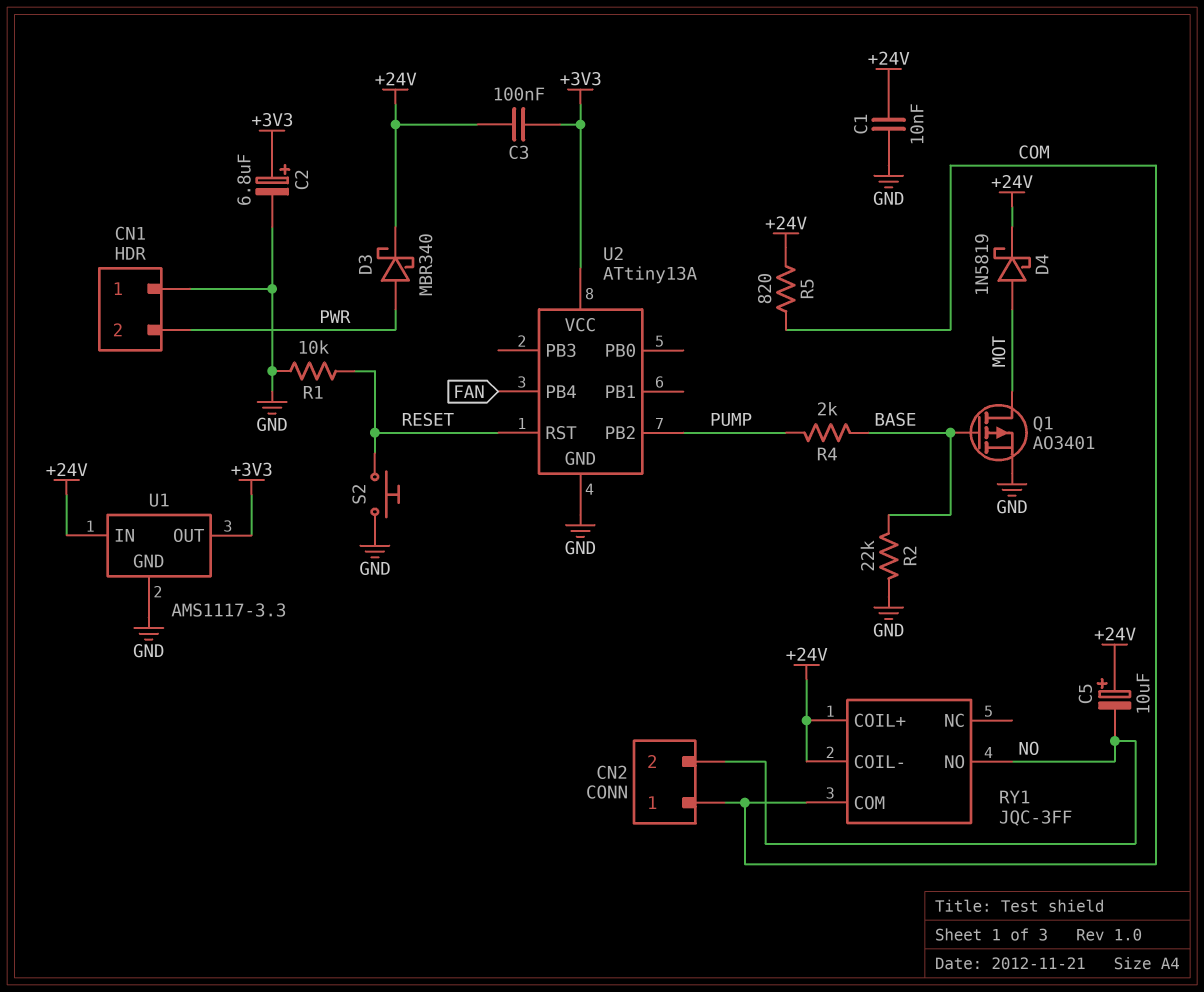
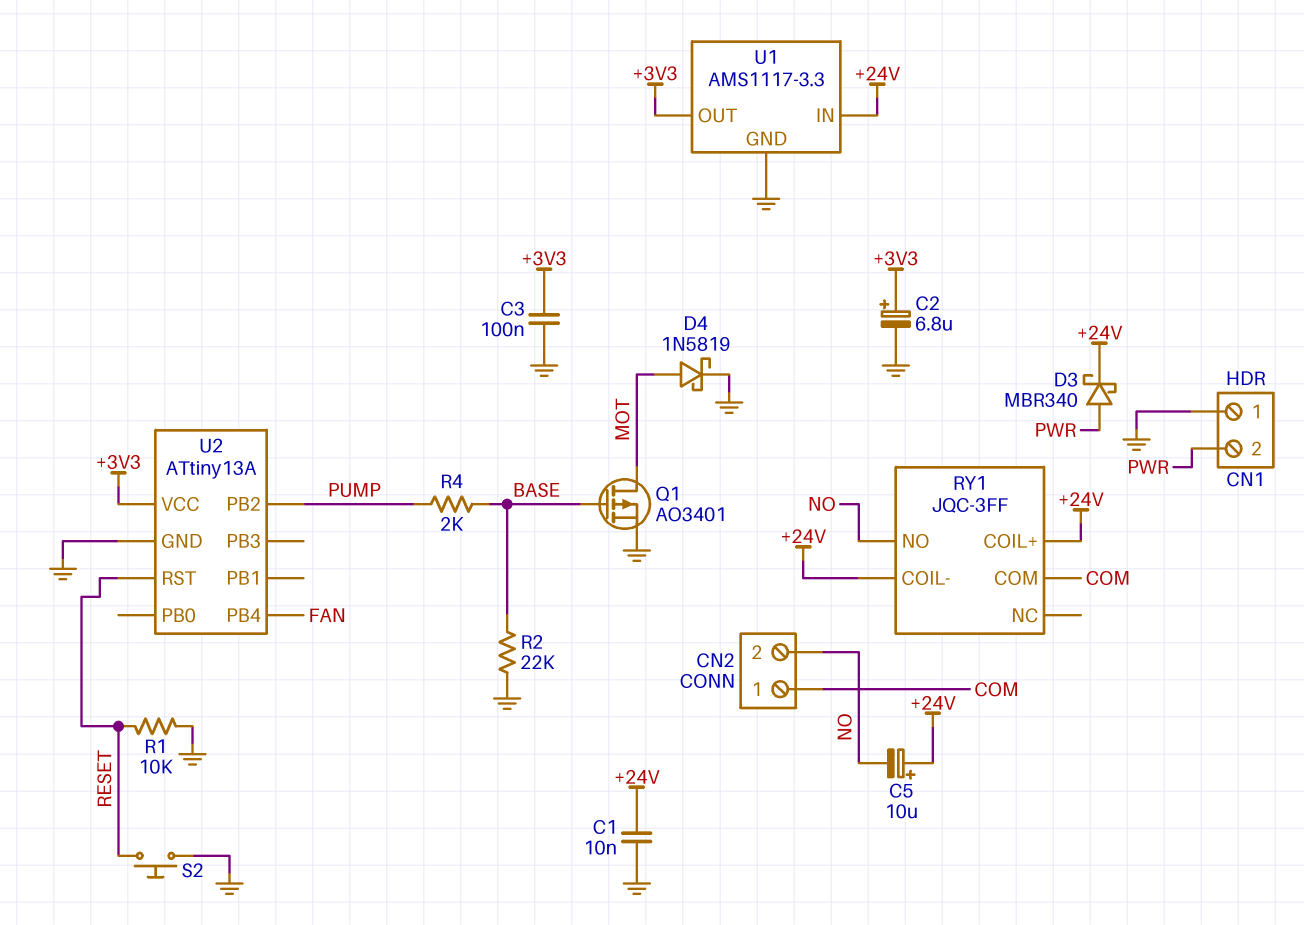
C3: 100nF (+3V3, +24V) -> 100nF (+3V3, GND)
D4: schottky 1N5819 (A MOT, K +24V) -> schottky 1N5819 (A MOT, K GND)
R5: 820 (+24V, COM) -> none

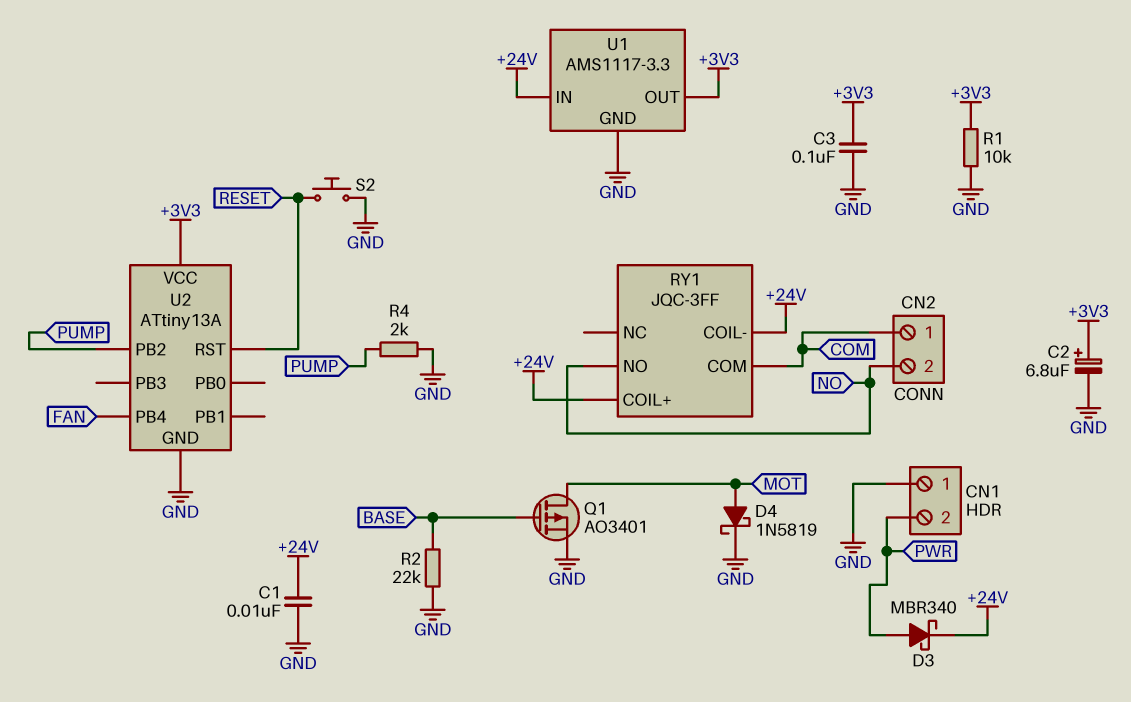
C5: 10uF (plus +24V, minus NO) -> none
R1: 10k (GND, RESET) -> 10k (+3V3, GND)
R4: 2k (BASE, PUMP) -> 2k (GND, PUMP)

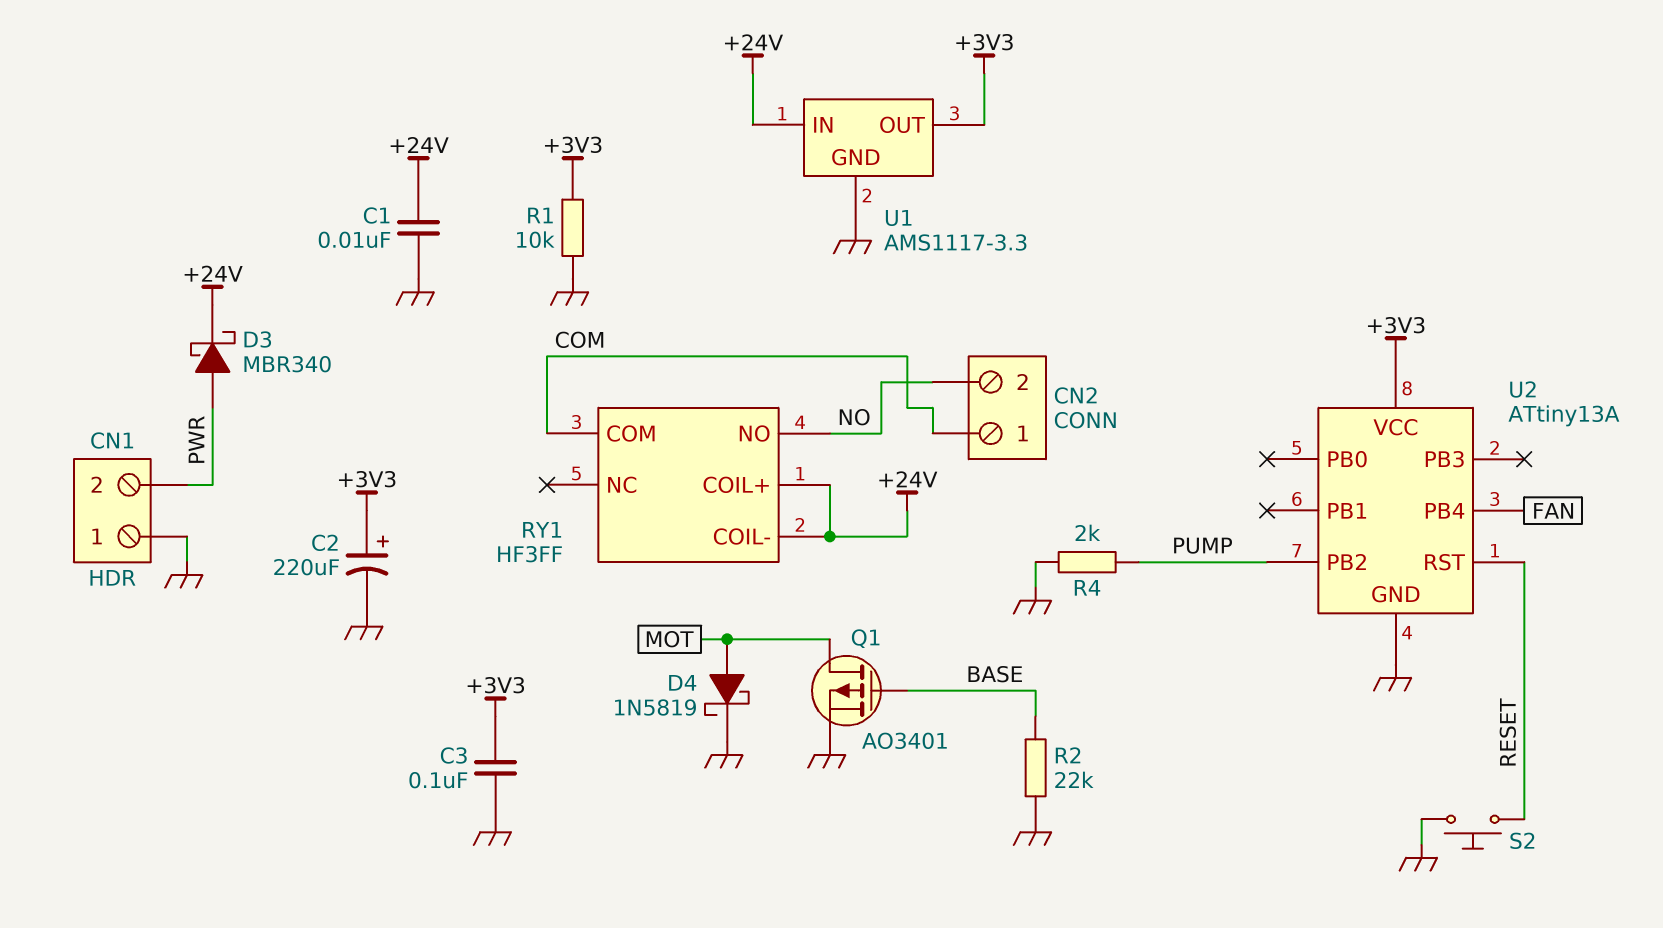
C2: 6.8uF (plus +3V3, minus GND) -> 220uF (plus +3V3, minus GND)
RY1: JQC-3FF -> HF3FF

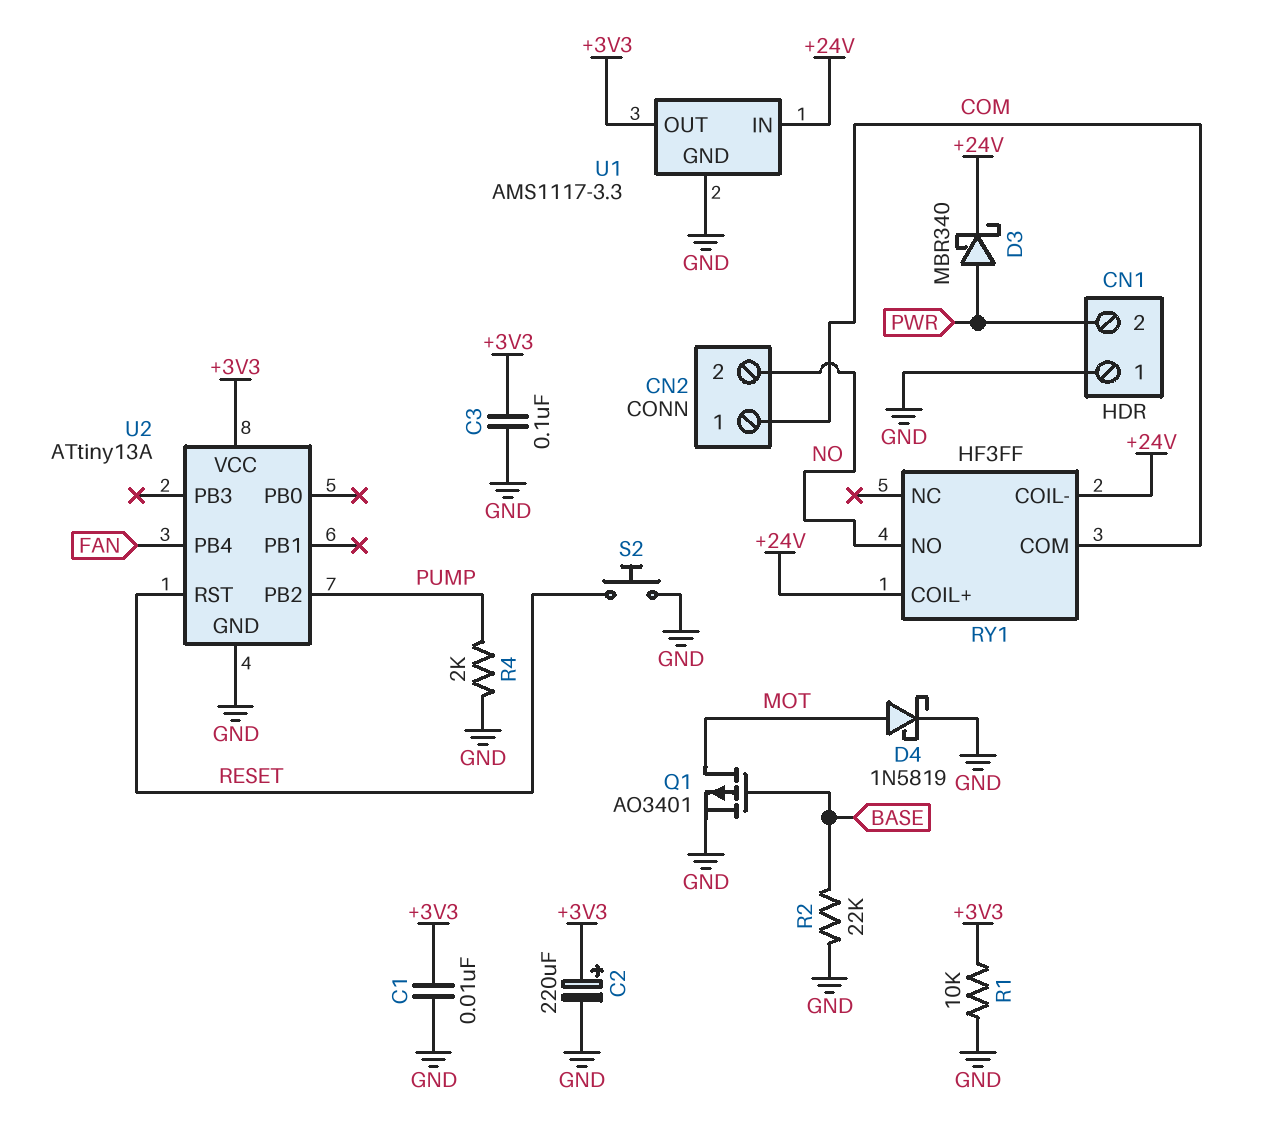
C1: 10nF (+24V, GND) -> 10nF (+3V3, GND)

